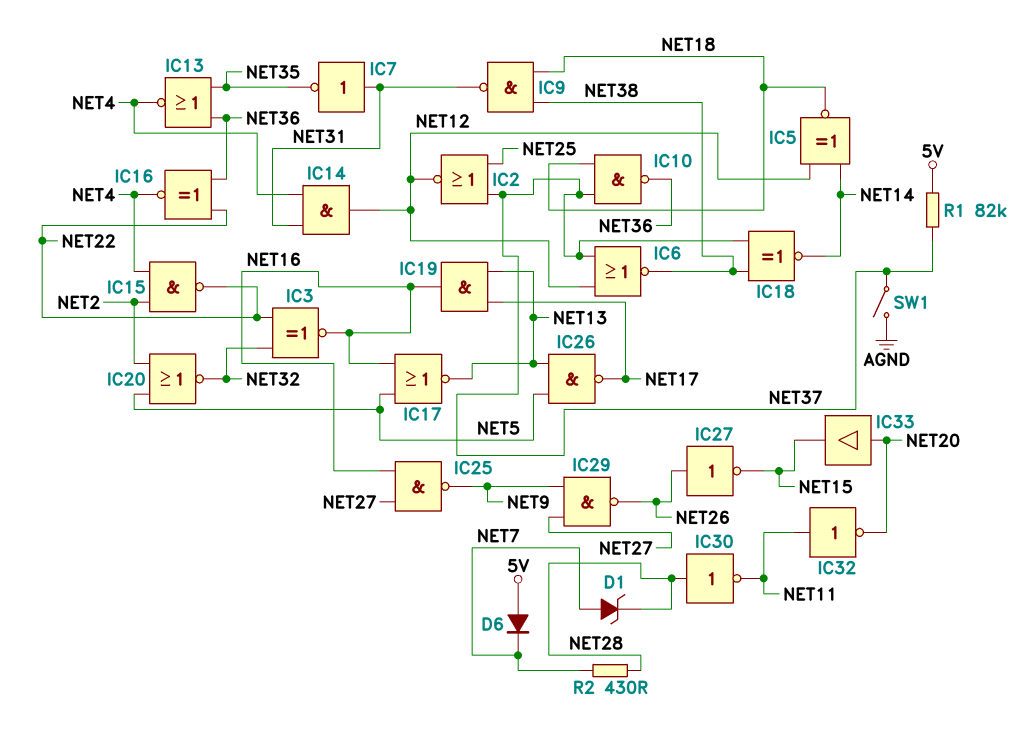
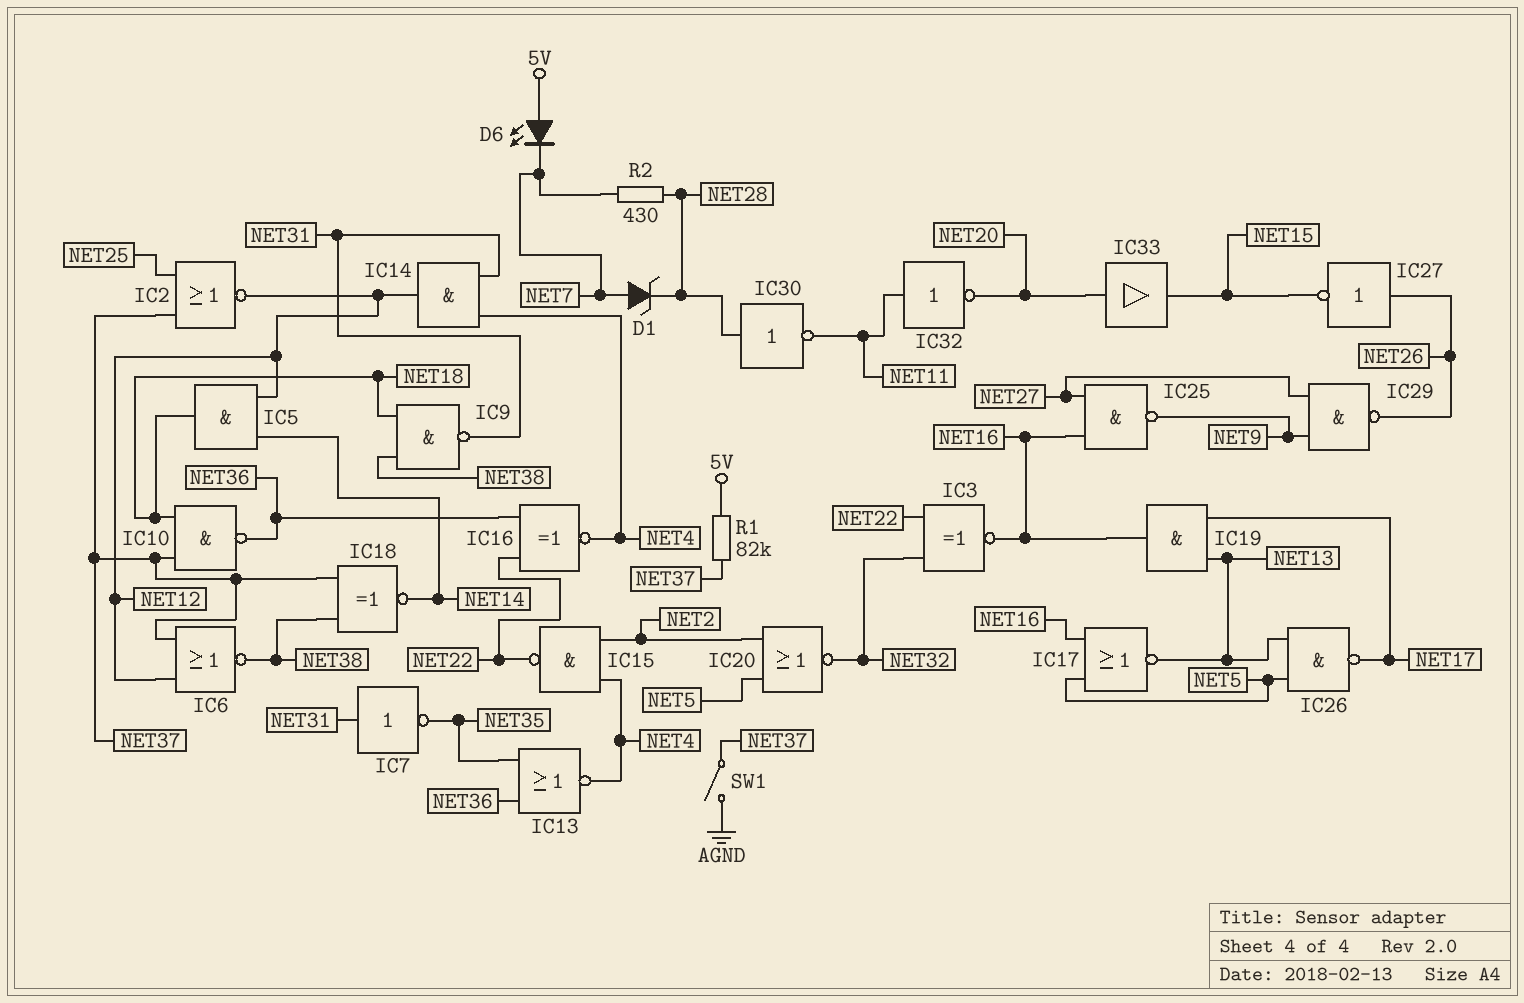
D6: diode (A 5V, K NET7) -> LED (A 5V, K NET7)
IC5: XNOR (in NET12, in NET14, out NET18) -> AND (in NET12, in NET14, out NET18)

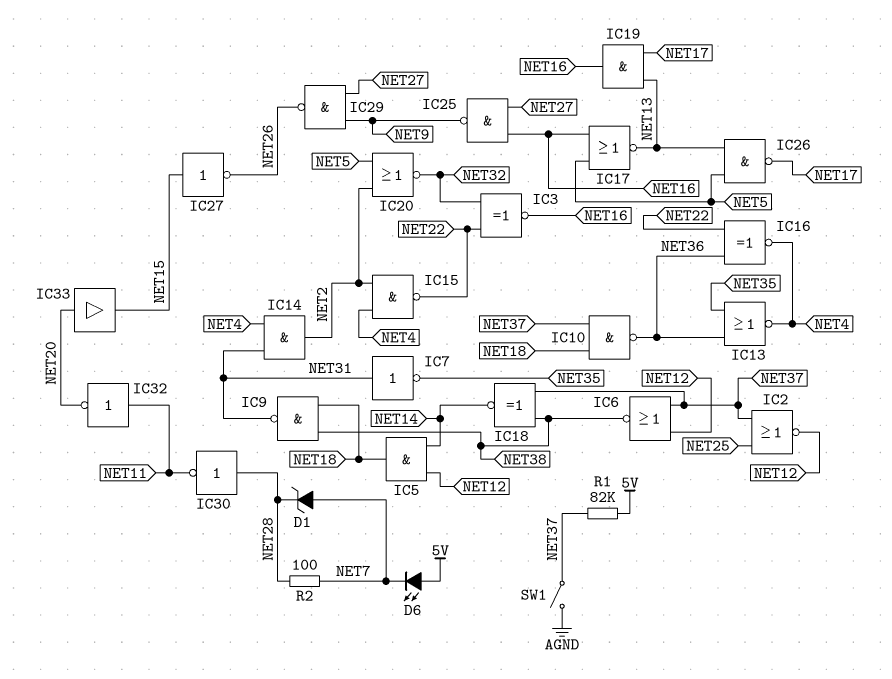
IC14: AND (in NET4, in NET31, out NET12) -> AND (in NET4, in NET31, out NET2)
IC27: NOT (in NET26, out NET15) -> NOT (in NET15, out NET26)
R2: 430 (NET7, NET28) -> 100 (NET7, NET28)

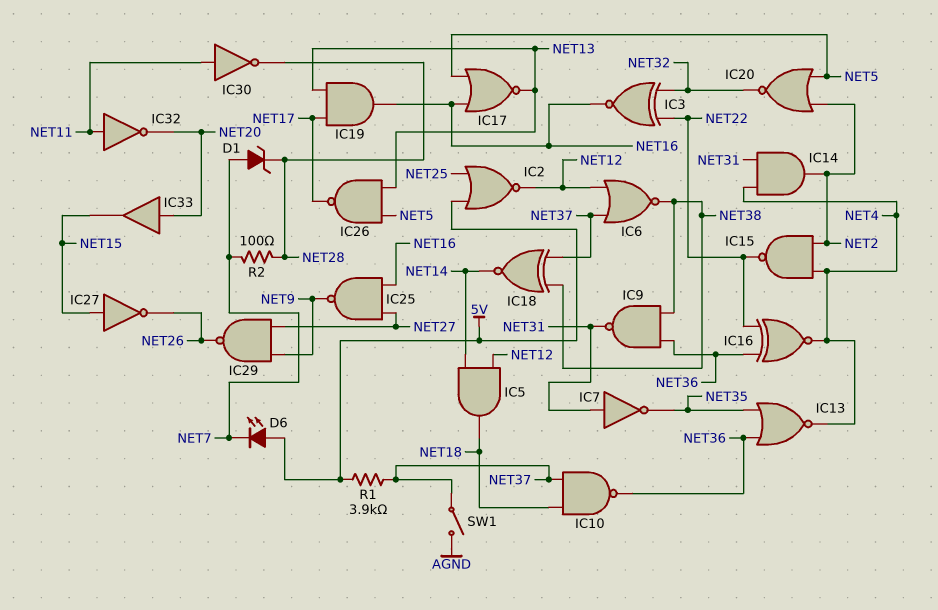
IC2: NOR (in NET25, in NET37, out NET12) -> NOR (in 5V, in NET25, out NET12)
IC9: NAND (in NET18, in NET38, out NET31) -> NAND (in NET36, in NET38, out NET31)
IC30: NOT (in NET28, out NET11) -> NOT (in NET11, out NET28)
R1: 82k (5V, NET37) -> 3.9k (5V, NET37)

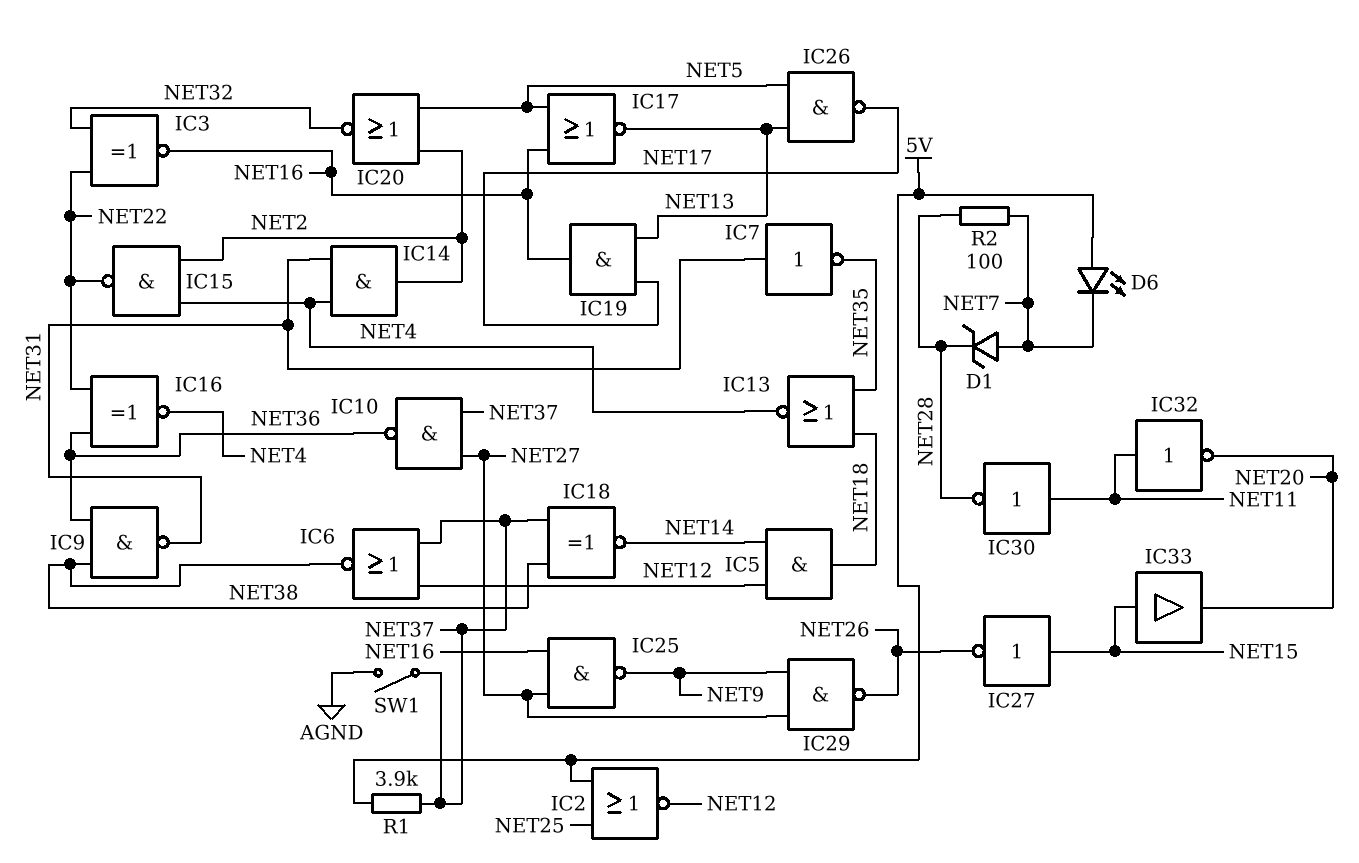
IC10: NAND (in NET18, in NET37, out NET36) -> NAND (in NET27, in NET37, out NET36)
IC13: NOR (in NET35, in NET36, out NET4) -> NOR (in NET18, in NET35, out NET4)
IC33: buffer (in NET20, out NET15) -> buffer (in NET15, out NET20)

